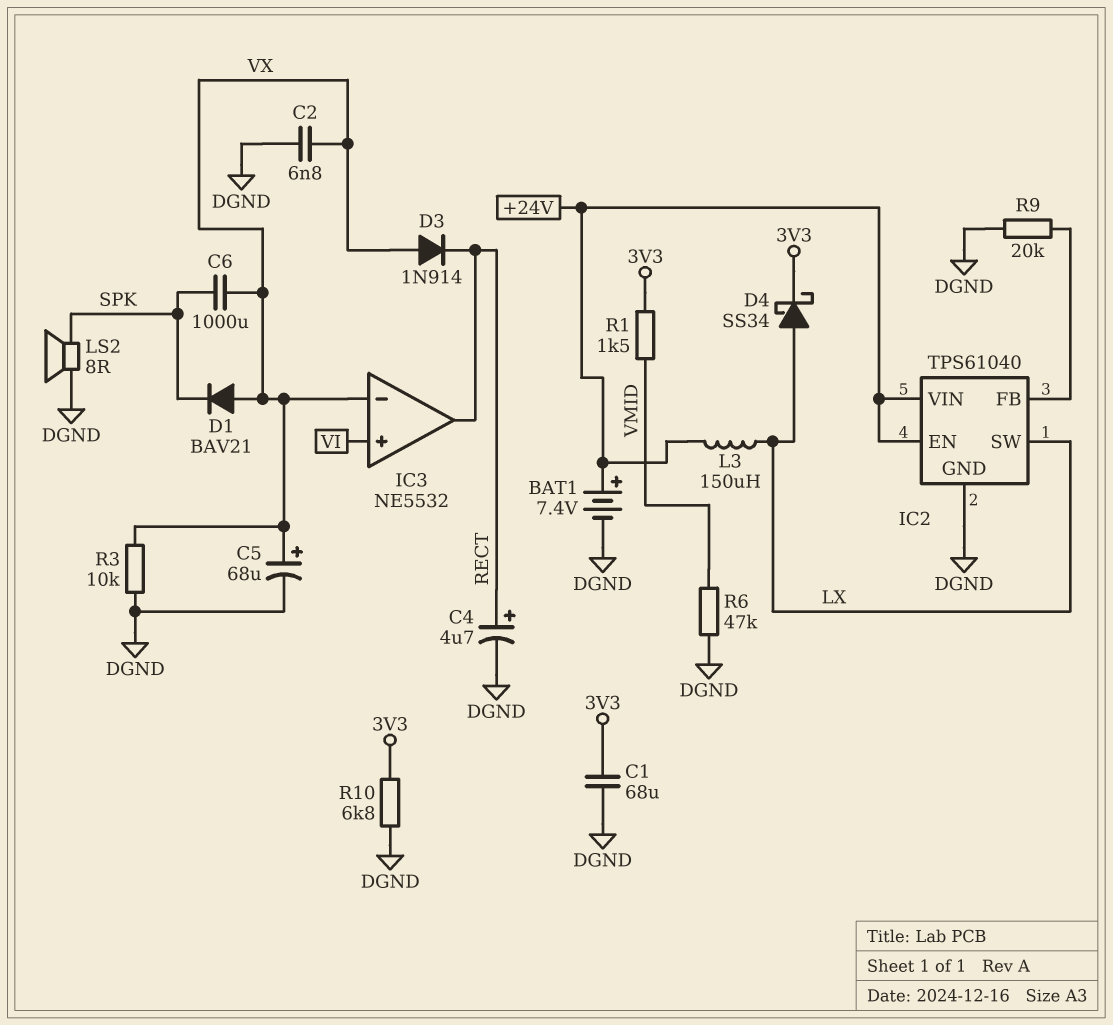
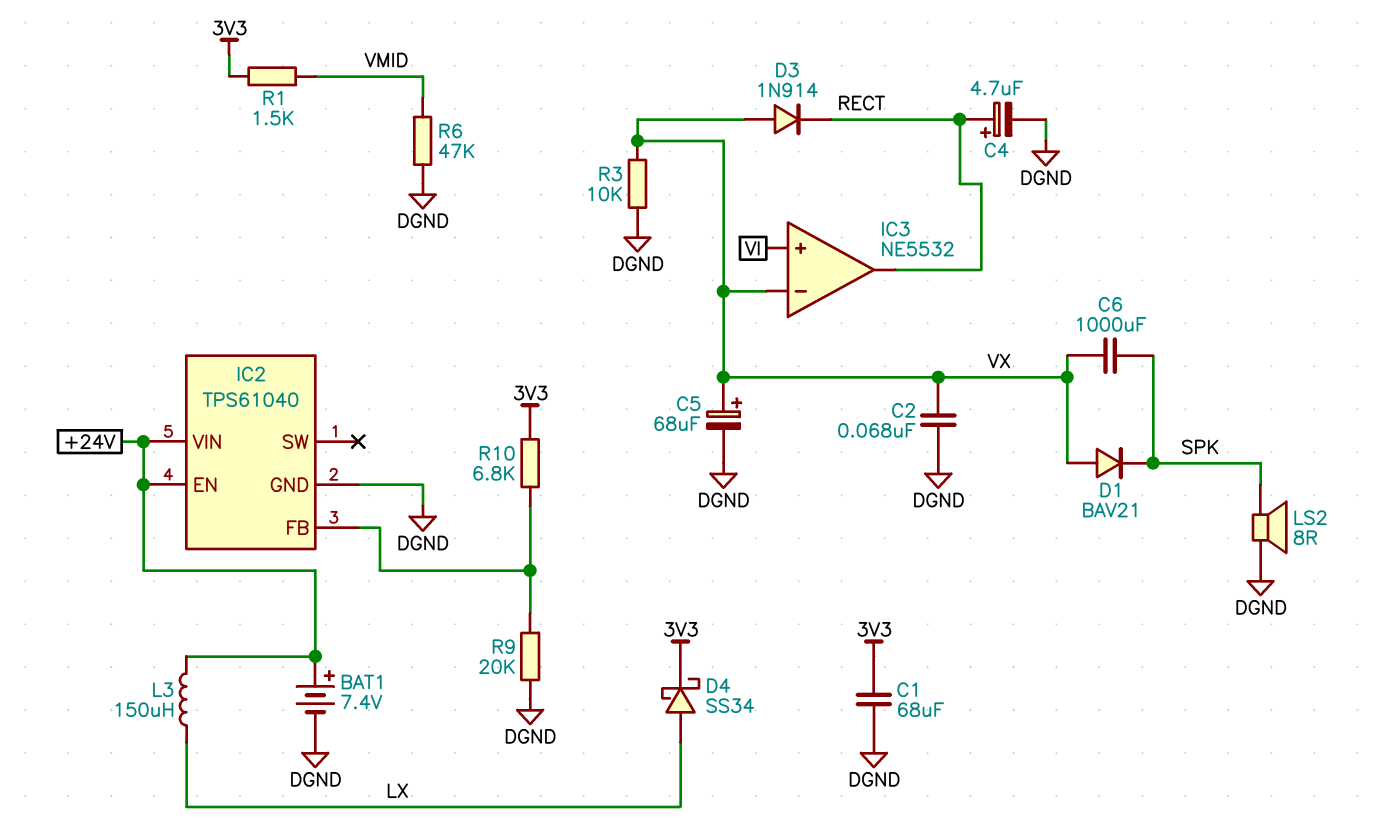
C2: 6.8nF (DGND, VX) -> 68nF (DGND, VX)
IC2 pin SW: LX -> none
R10: 6.8k (3V3, DGND) -> 6.8k (3V3, IC2/FB)

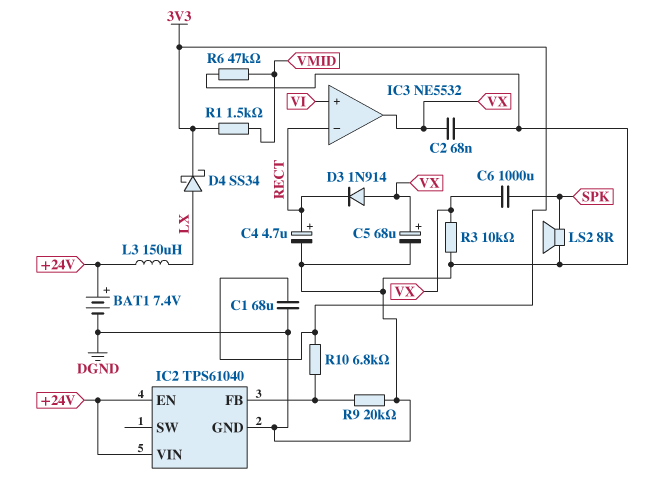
D1: diode BAV21 (A VX, K SPK) -> none
IC3 pin in-: VX -> RECT
IC3 pin out: RECT -> VX

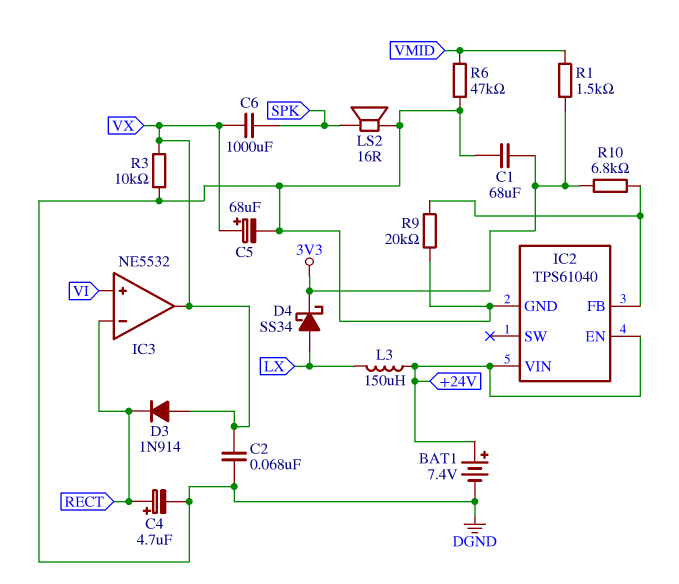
LS2: speaker 8R (DGND, SPK) -> speaker 16R (DGND, SPK)

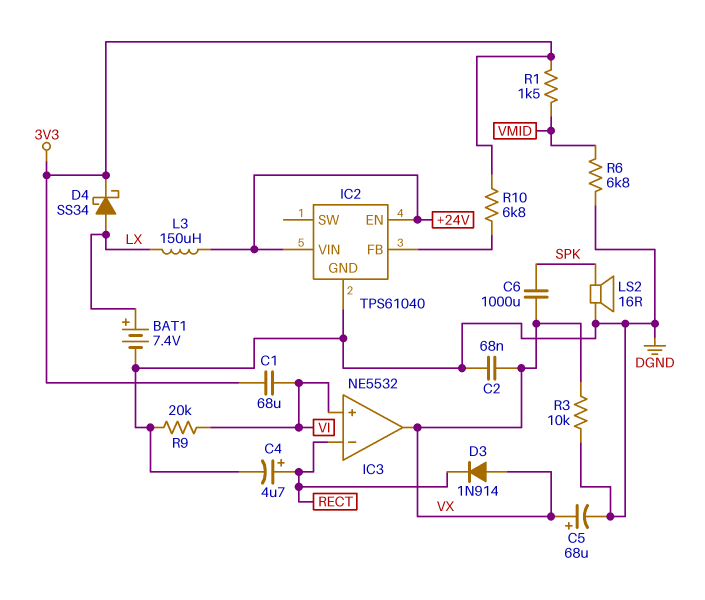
BAT1: 7.4V (plus +24V, minus DGND) -> 7.4V (plus LX, minus DGND)
C1: 68uF (3V3, DGND) -> 68uF (3V3, VI)
R6: 47k (DGND, VMID) -> 6.8k (DGND, VMID)
R9: 20k (DGND, IC2/FB) -> 20k (DGND, VI)

